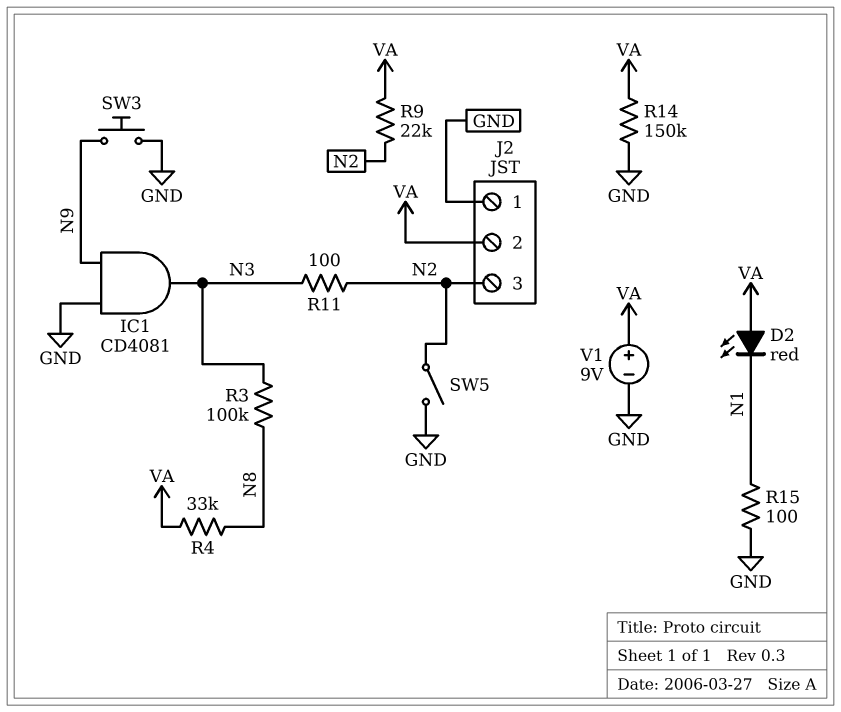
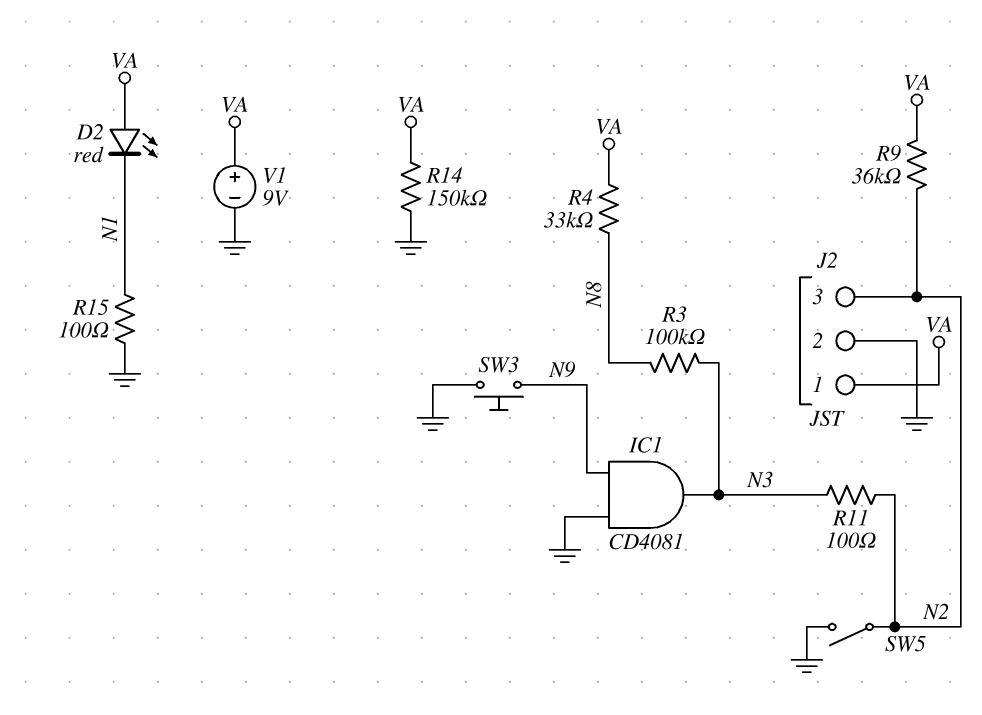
J2 pin 1: GND -> VA
J2 pin 2: VA -> GND
R9: 22k (N2, VA) -> 36k (N2, VA)

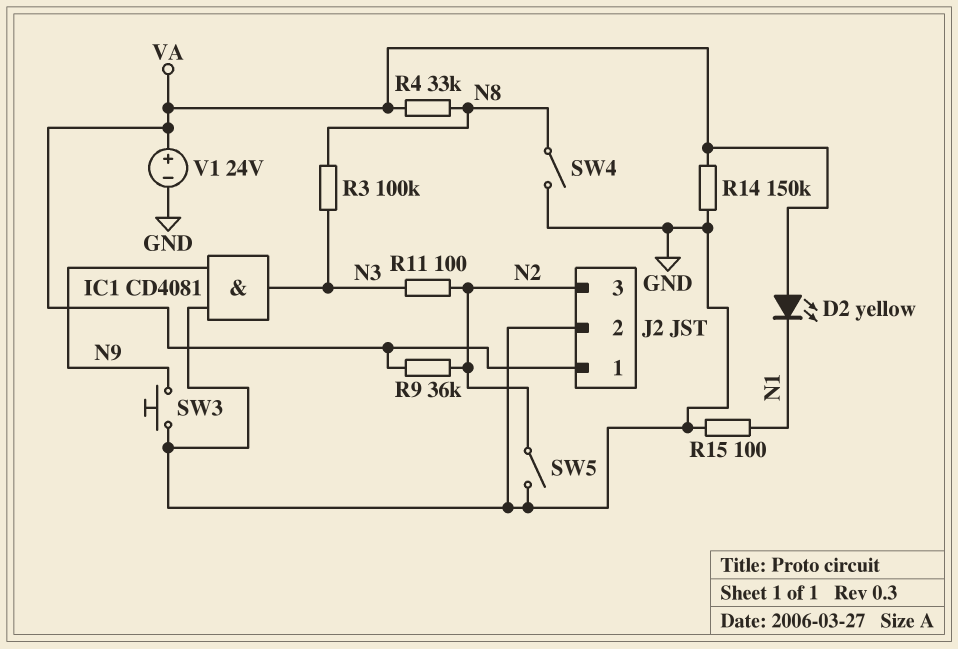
D2: LED red (A VA, K N1) -> LED yellow (A VA, K N1)
SW4: none -> switch (GND, N8)
V1: 9V (plus VA, minus GND) -> 24V (plus VA, minus GND)

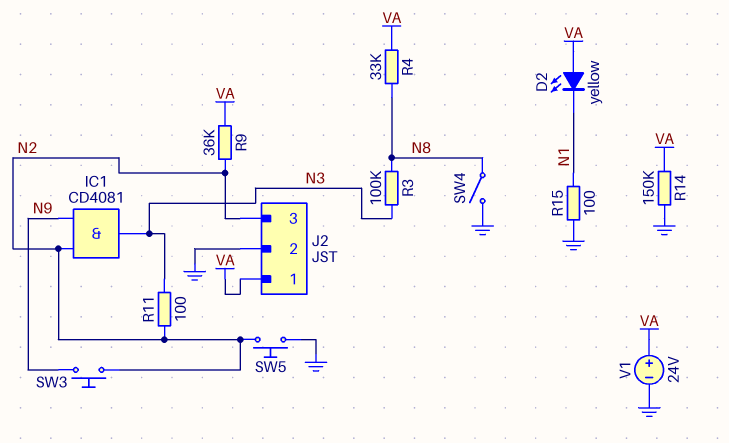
IC1: AND CD4081 (in GND, in N9, out N3) -> AND CD4081 (in N2, in N9, out N3)
SW3: button (GND, N9) -> button (N2, N9)
SW5: switch (GND, N2) -> button (GND, N2)

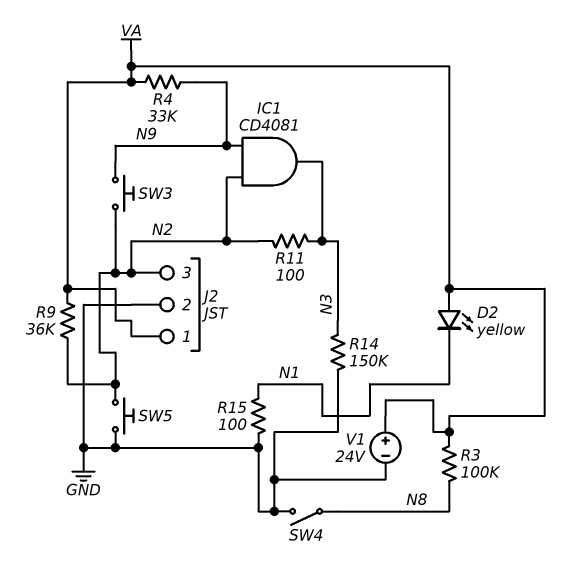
R3: 100k (N3, N8) -> 100k (N8, VA)
R4: 33k (N8, VA) -> 33k (N9, VA)
R14: 150k (GND, VA) -> 150k (GND, N3)

